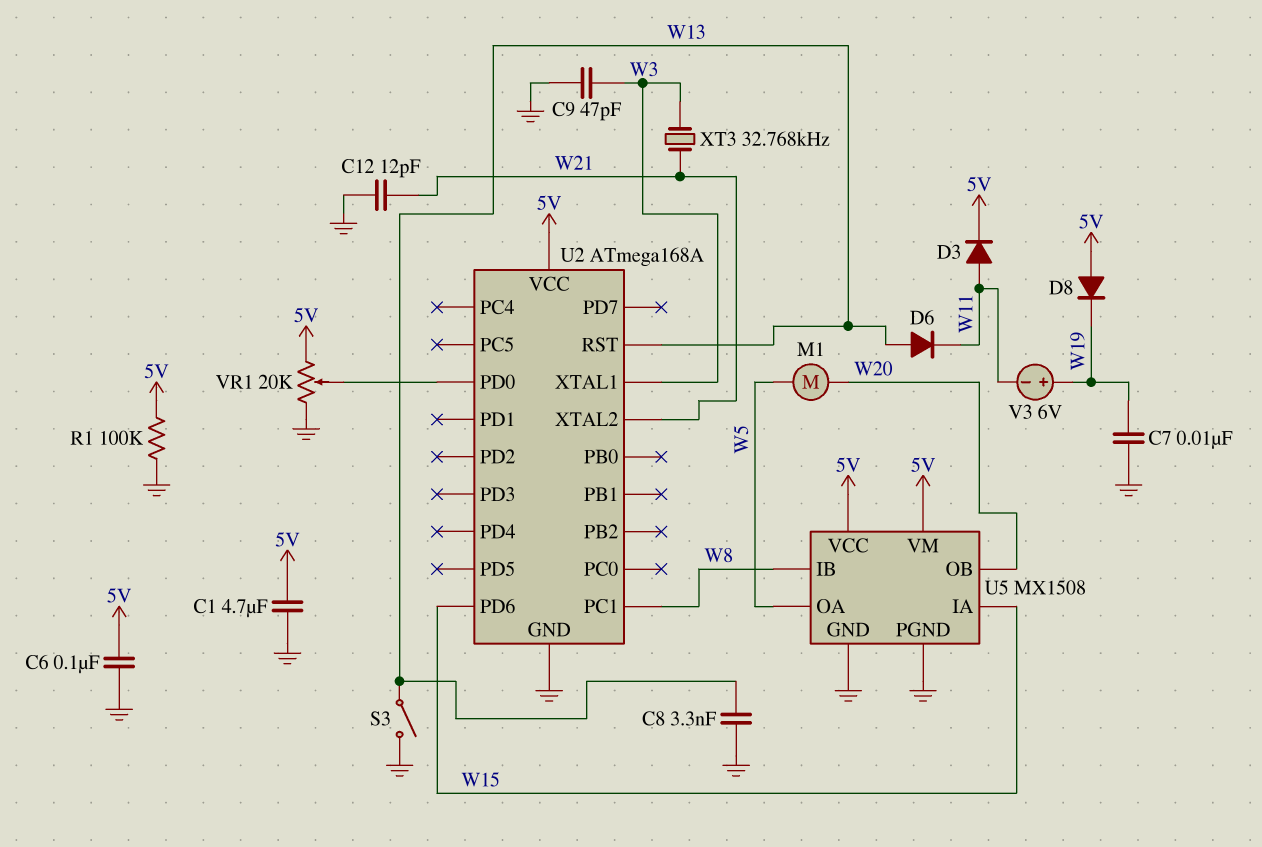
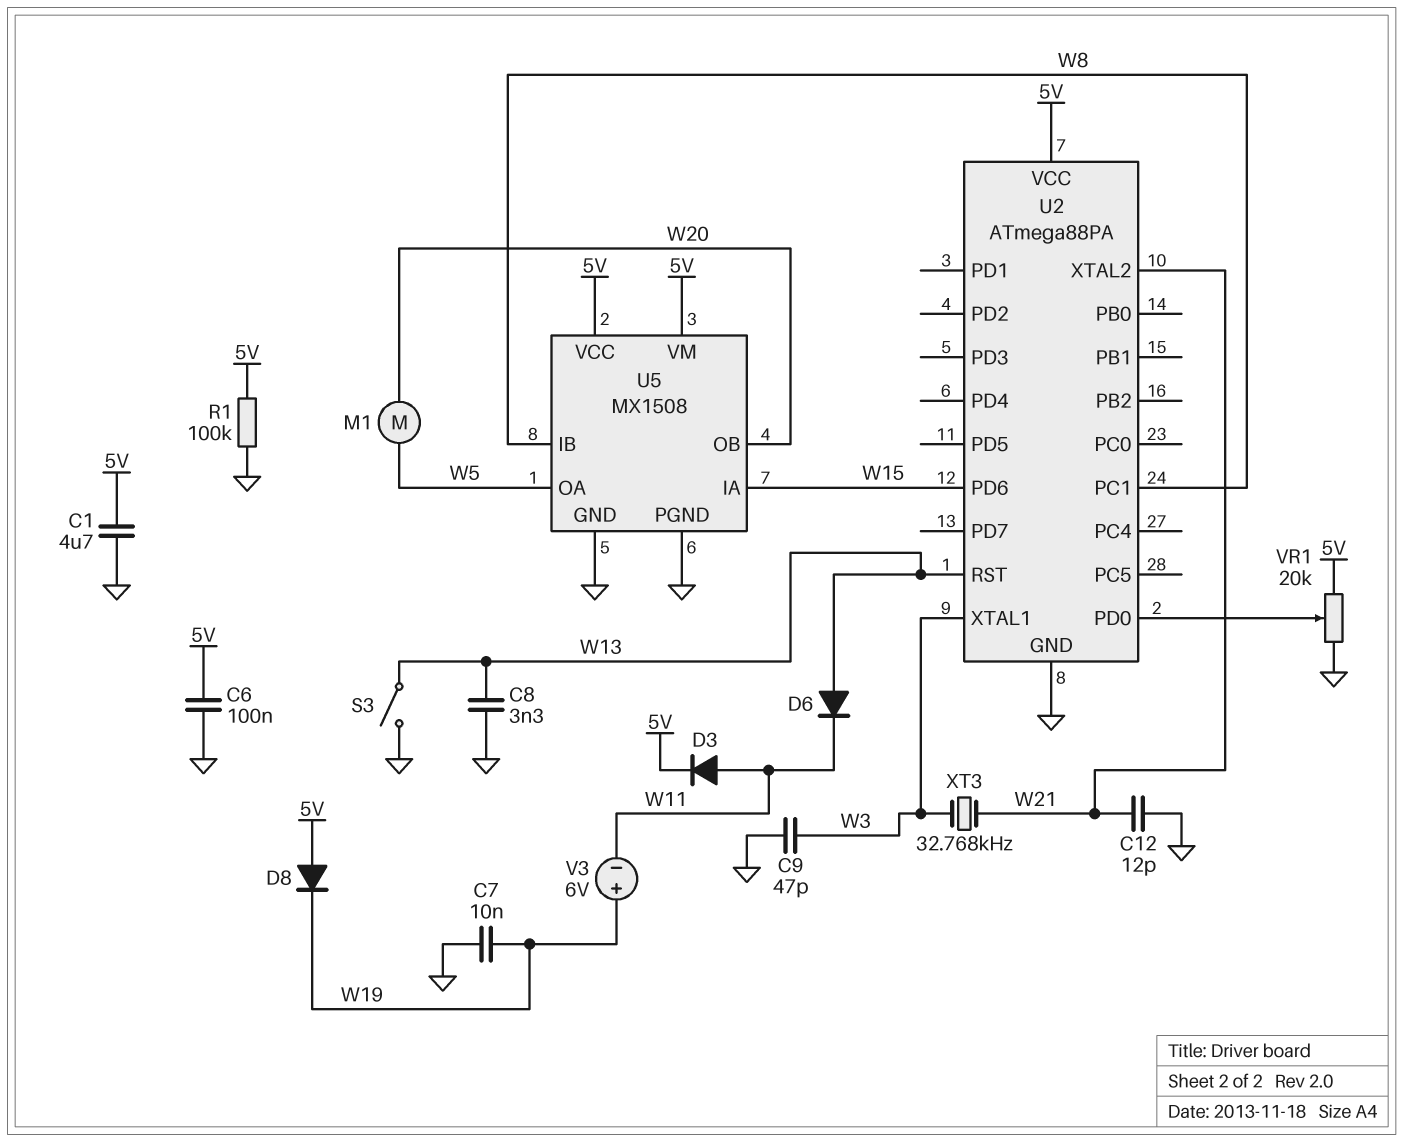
U2: ATmega168A -> ATmega88PA

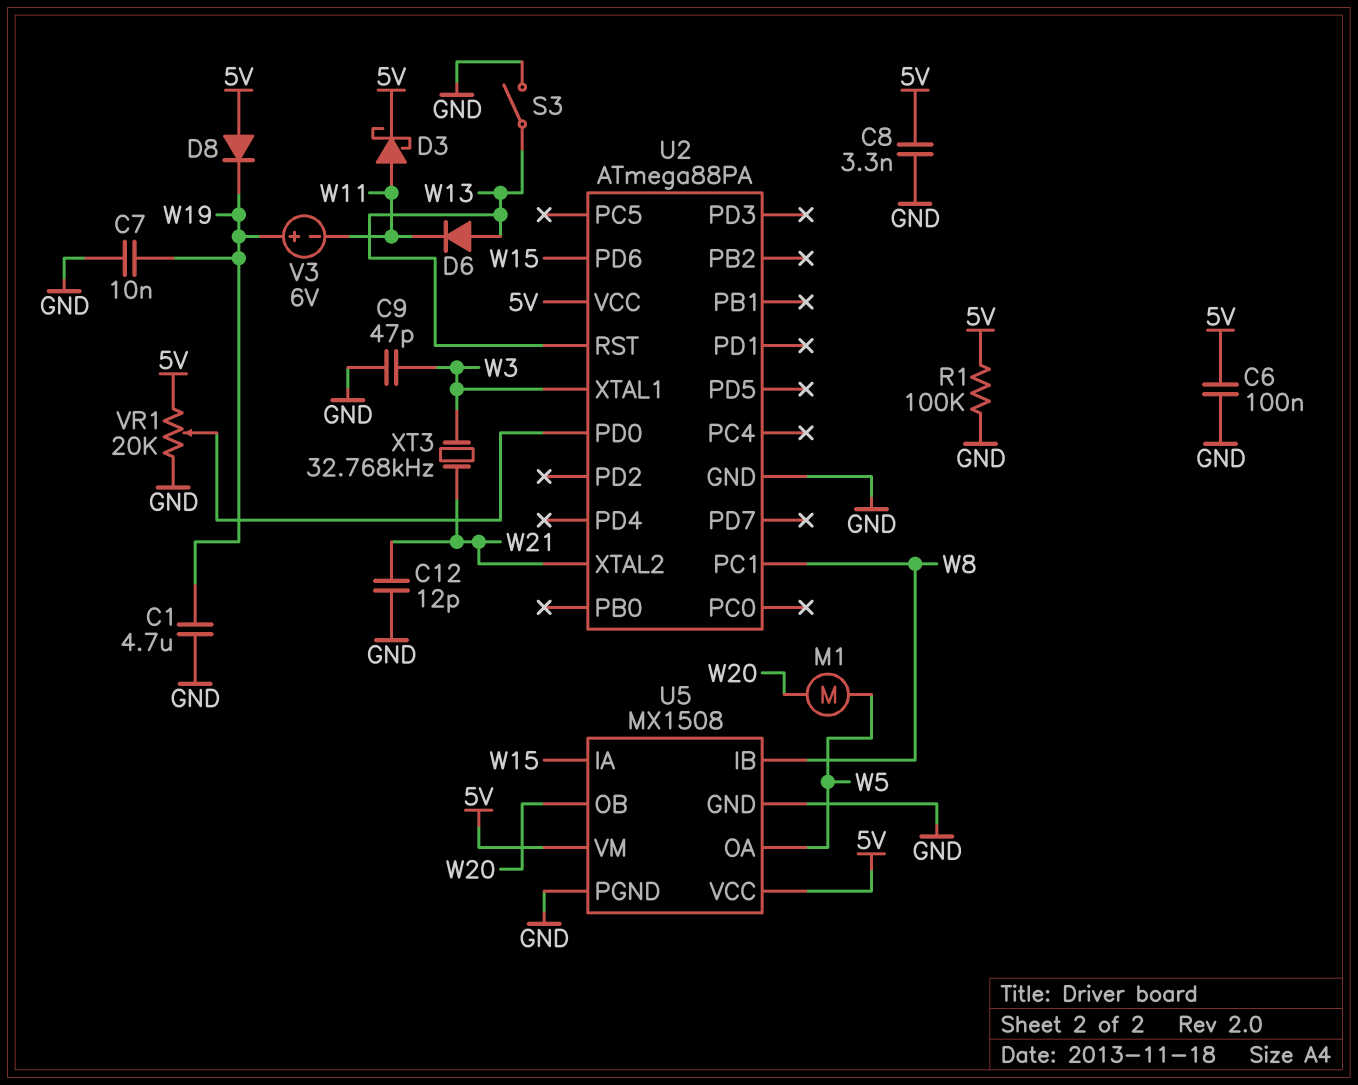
C1: 4.7uF (5V, GND) -> 4.7uF (GND, W19)
C8: 3.3nF (GND, W13) -> 3.3nF (5V, GND)
D3: diode (A W11, K 5V) -> schottky (A W11, K 5V)

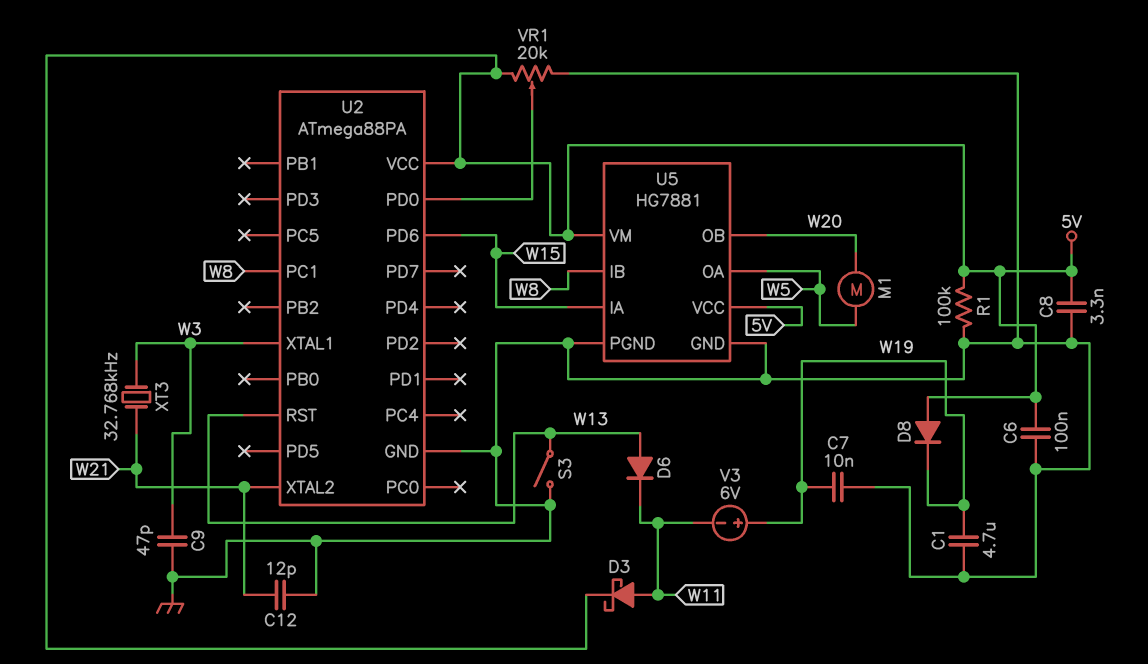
U5: MX1508 -> HG7881

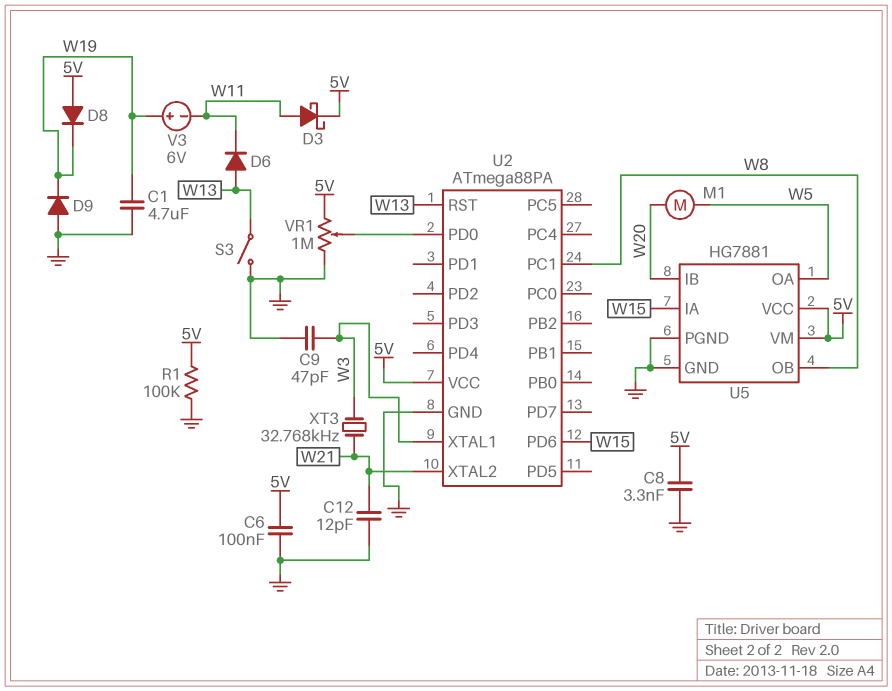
C7: 10nF (GND, W19) -> none
D9: none -> diode (A GND, K W19)
U5 pin IB: W8 -> W20
U5 pin OB: W20 -> W8
VR1: 20k (5V, GND, wiper U2/PD0) -> 1M (5V, GND, wiper U2/PD0)

